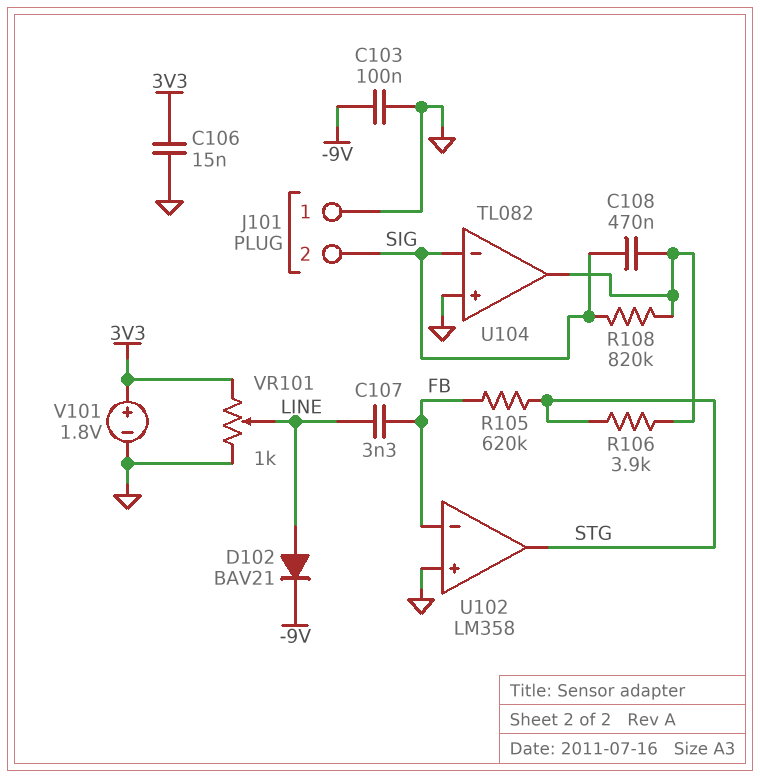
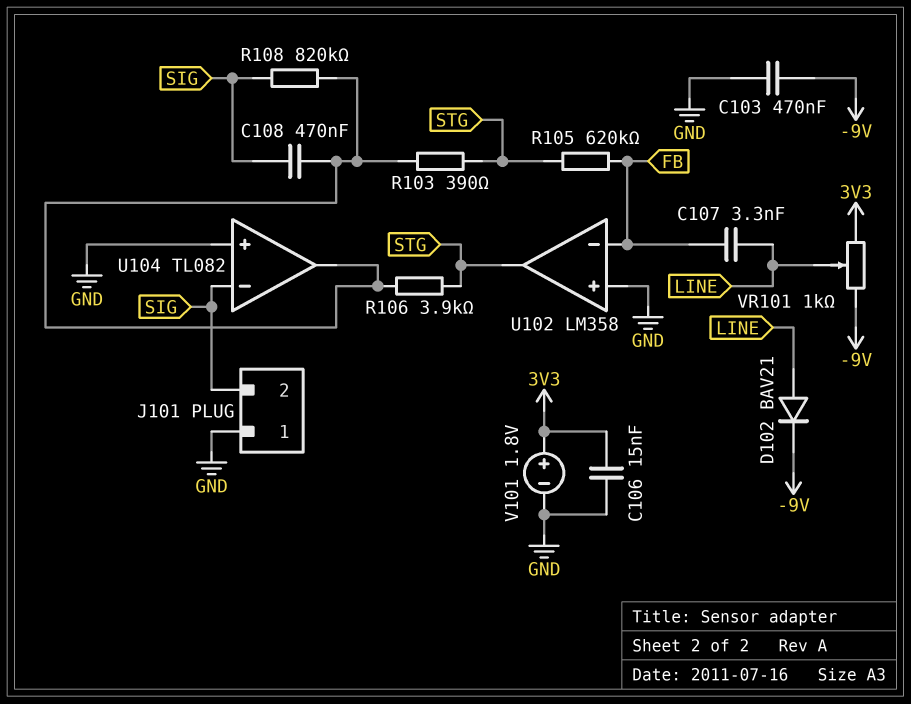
C103: 100nF (-9V, GND) -> 470nF (-9V, GND)
R103: none -> 390 (STG, U104/out)
VR101: 1k (3V3, GND, wiper LINE) -> 1k (-9V, 3V3, wiper LINE)

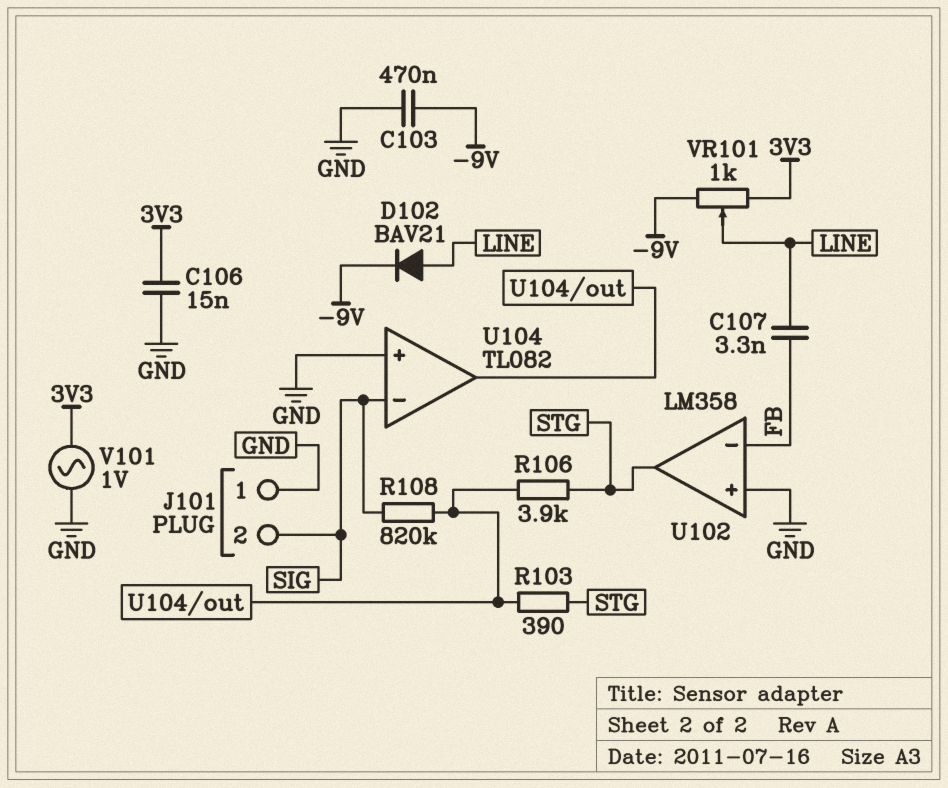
C108: 470nF (SIG, U104/out) -> none
R105: 620k (FB, STG) -> none
V101: 1.8V (plus 3V3, minus GND) -> AC 1V (3V3, GND)

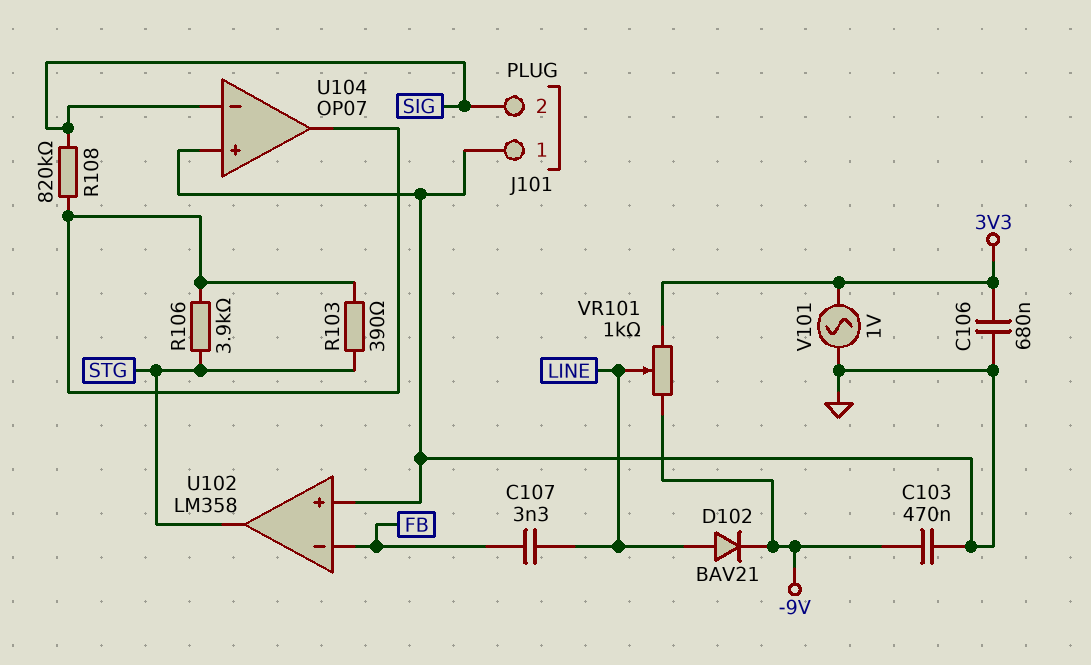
C106: 15nF (3V3, GND) -> 680nF (3V3, GND)
U104: TL082 -> OP07

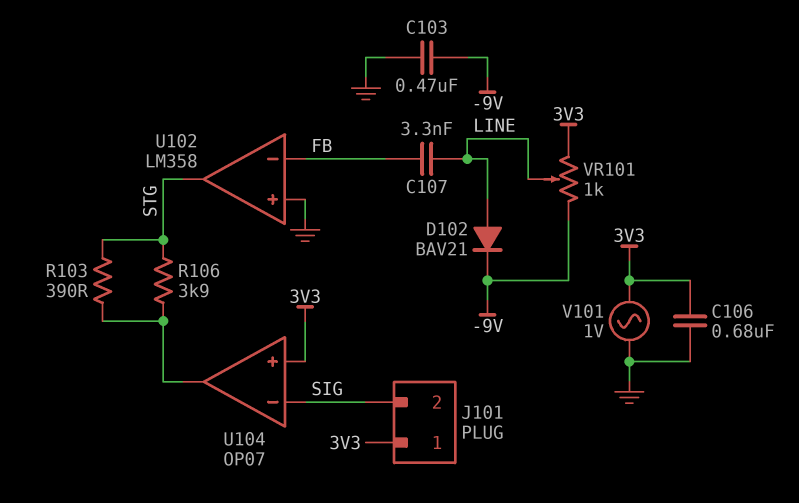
J101 pin 1: GND -> 3V3
R108: 820k (SIG, U104/out) -> none
U104 pin in+: GND -> 3V3

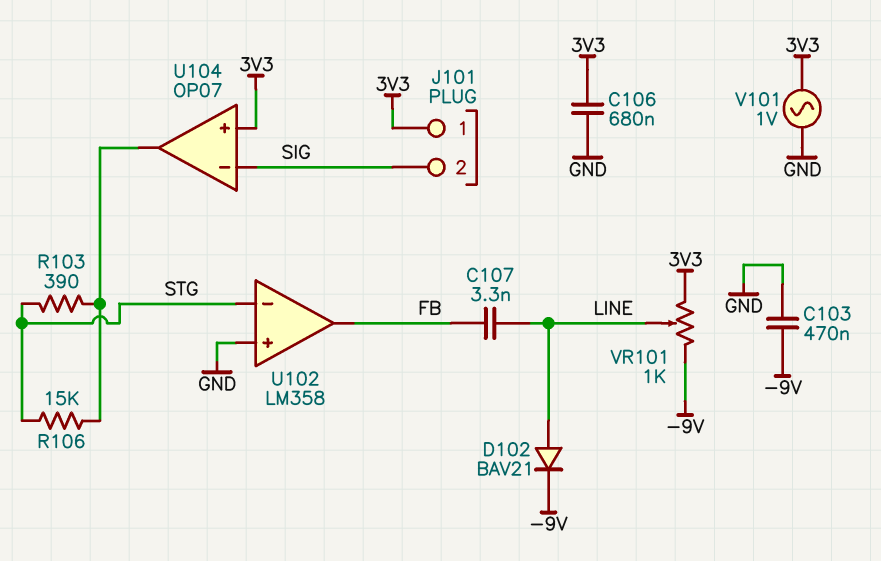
R106: 3.9k (STG, U104/out) -> 15k (STG, U104/out)
U102 pin in-: FB -> STG
U102 pin out: STG -> FB

